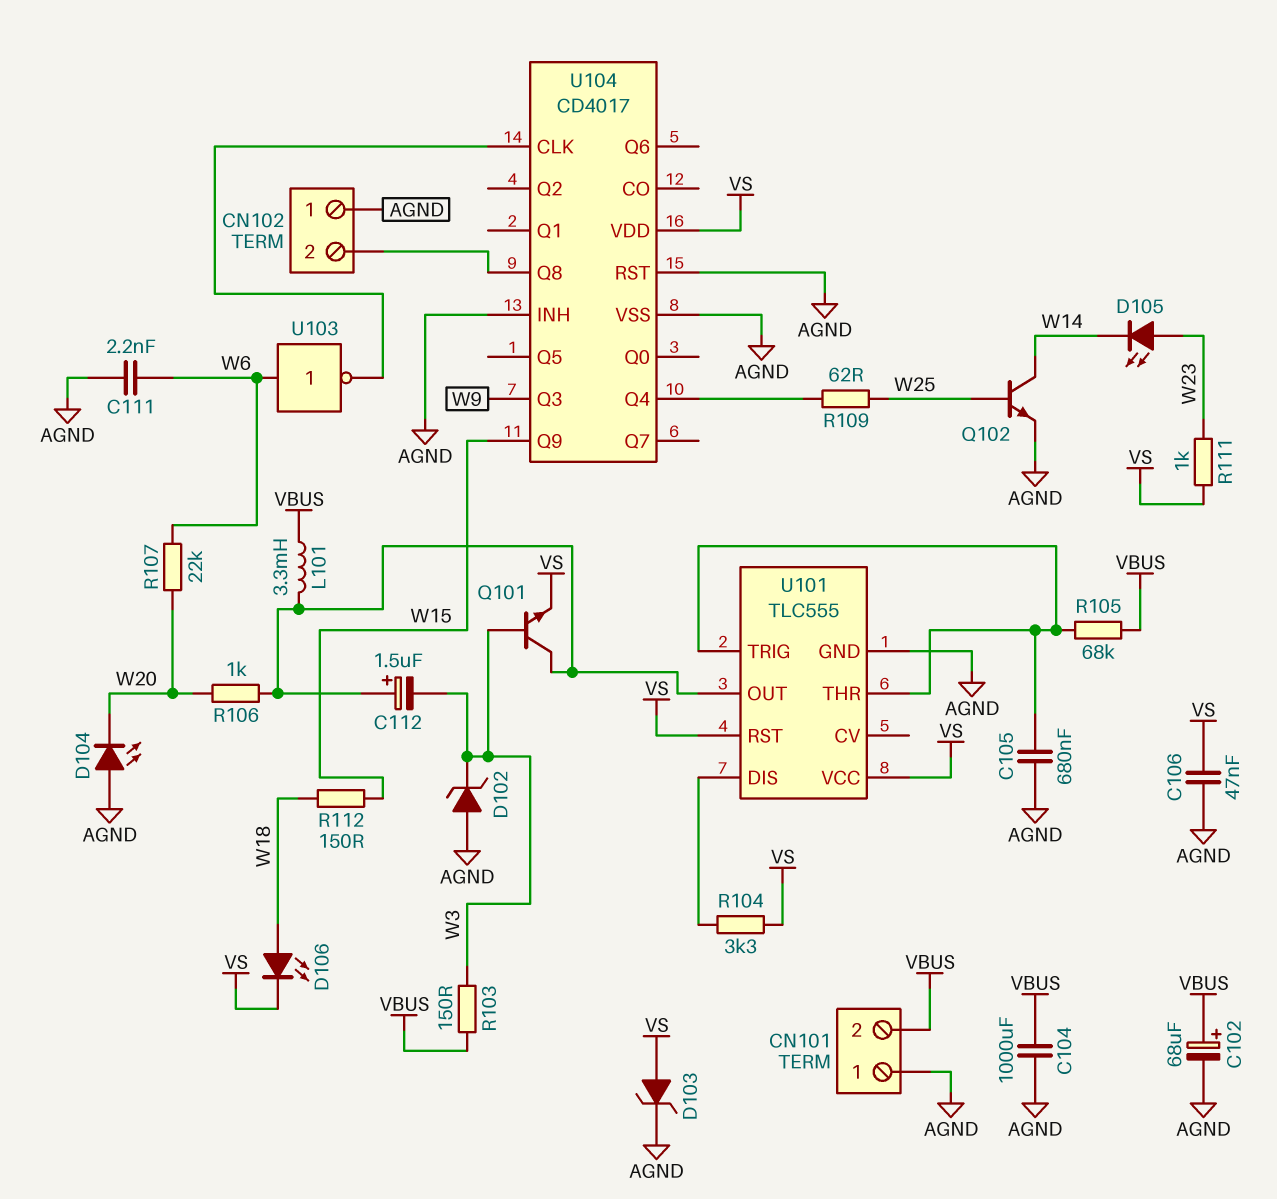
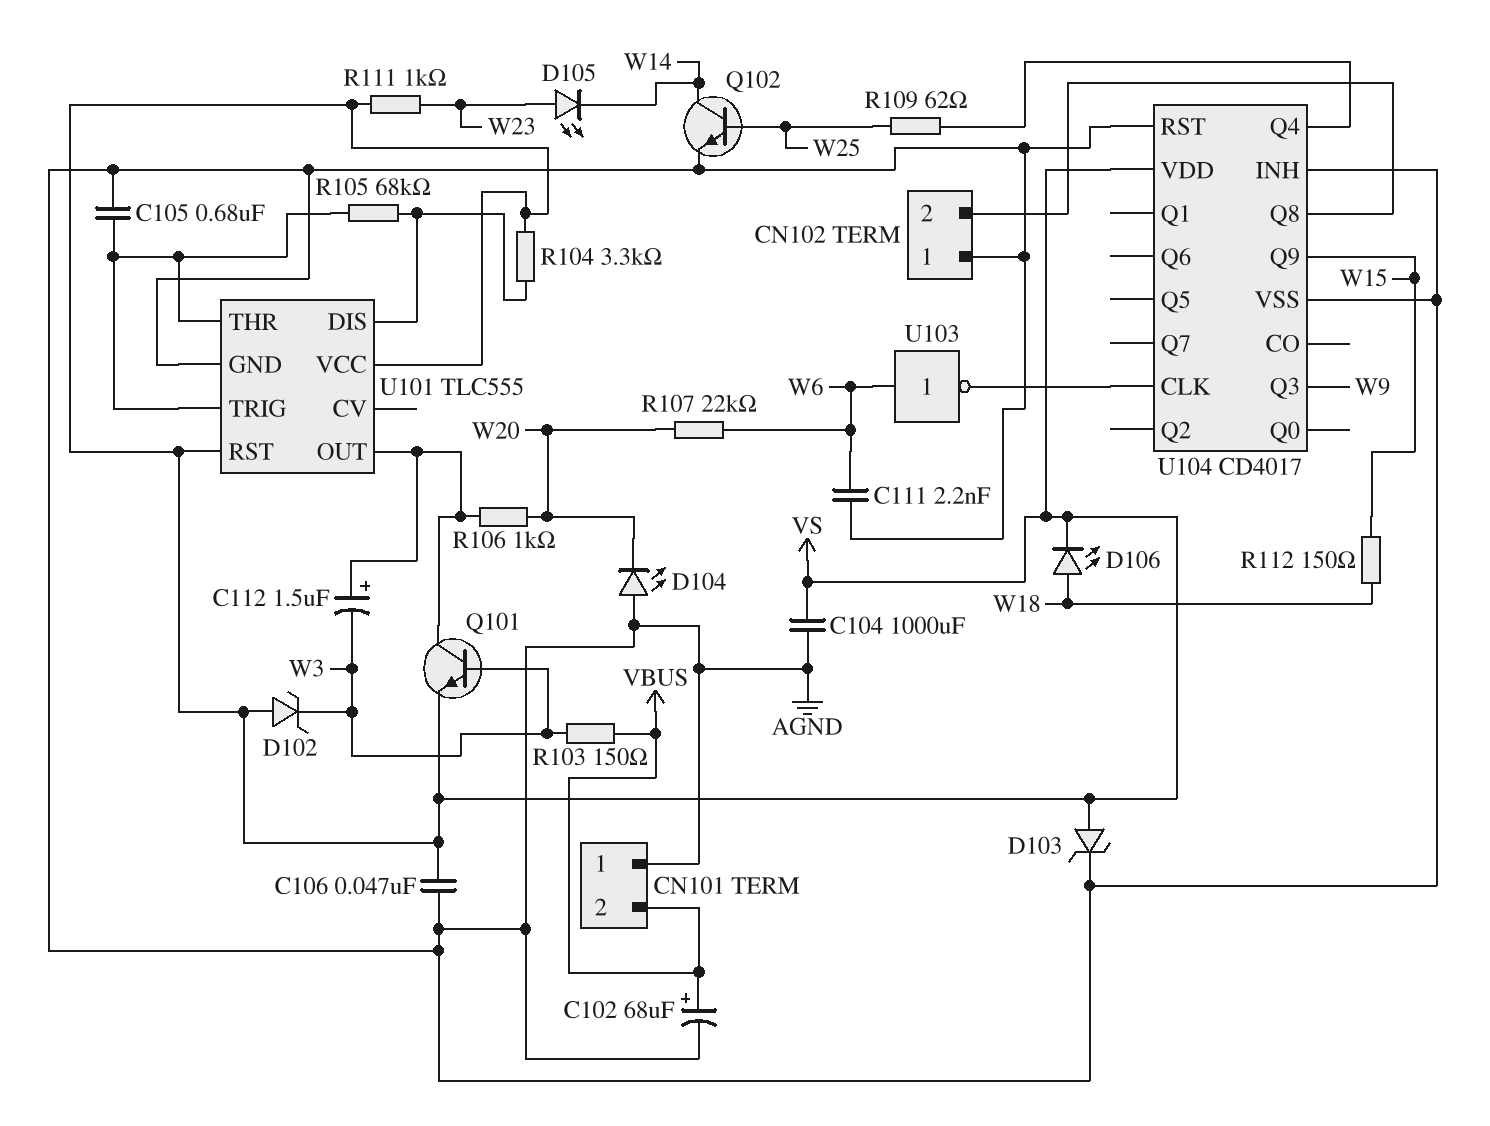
C104: 1000uF (AGND, VBUS) -> 1000uF (AGND, VS)
D102: zener (A AGND, K W3) -> zener (A VS, K W3)
L101: 3.3mH (U101/OUT, VBUS) -> none
R105: 68k (U101/THR, VBUS) -> 68k (U101/DIS, U101/THR)

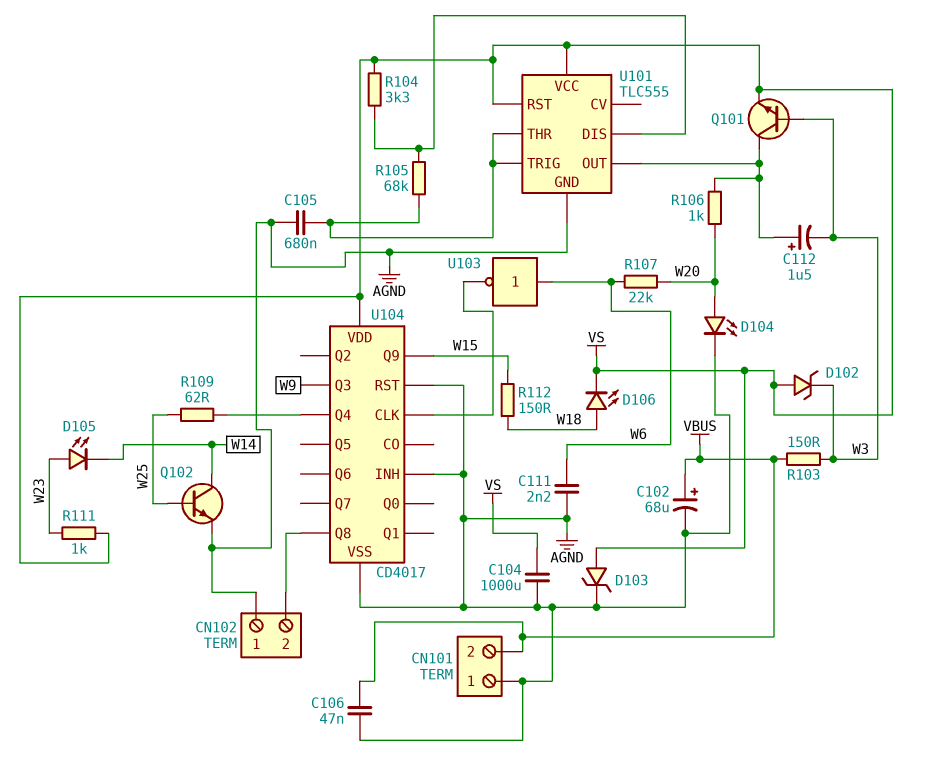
C106: 47nF (AGND, VS) -> 47nF (AGND, VBUS)
D104: LED (A AGND, K W20) -> LED (A W20, K AGND)

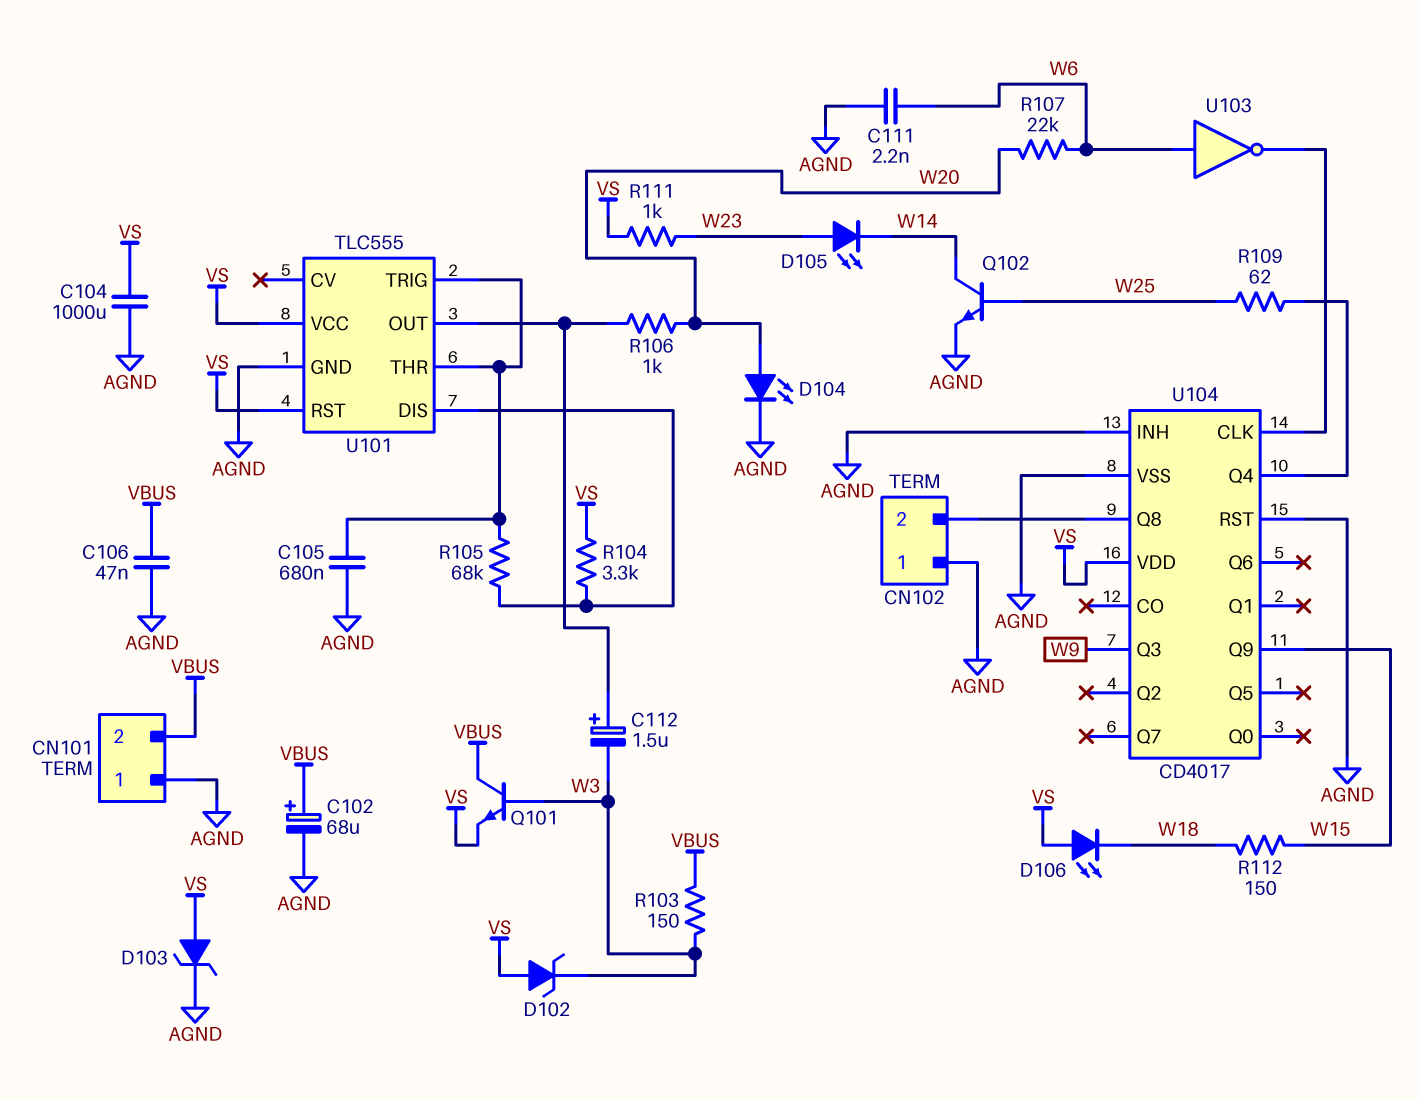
D106: LED (A W18, K VS) -> LED (A VS, K W18)
Q101: NPN (B W3, C U101/OUT, E VS) -> NPN (B W3, C VBUS, E VS)

